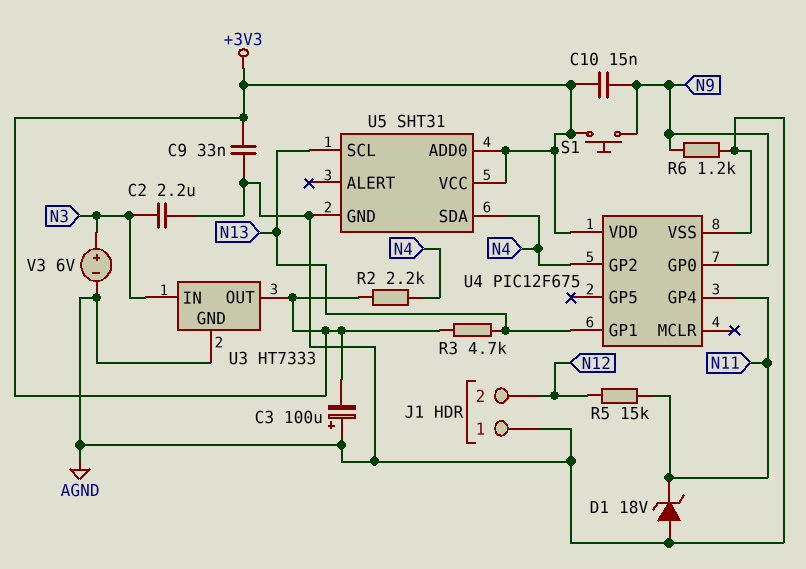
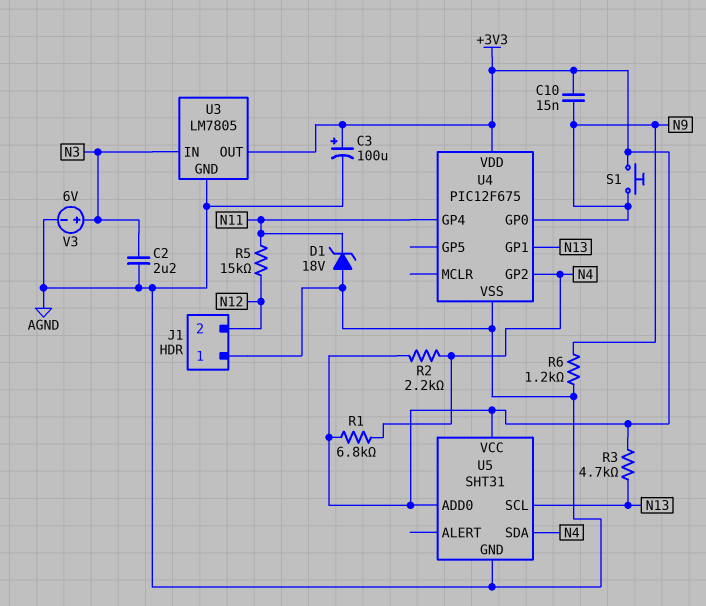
C3: 100uF (plus AGND, minus +3V3) -> 100uF (plus +3V3, minus AGND)
C9: 33nF (+3V3, AGND) -> none
R1: none -> 6.8k (+3V3, N4)
U3: HT7333 -> LM7805

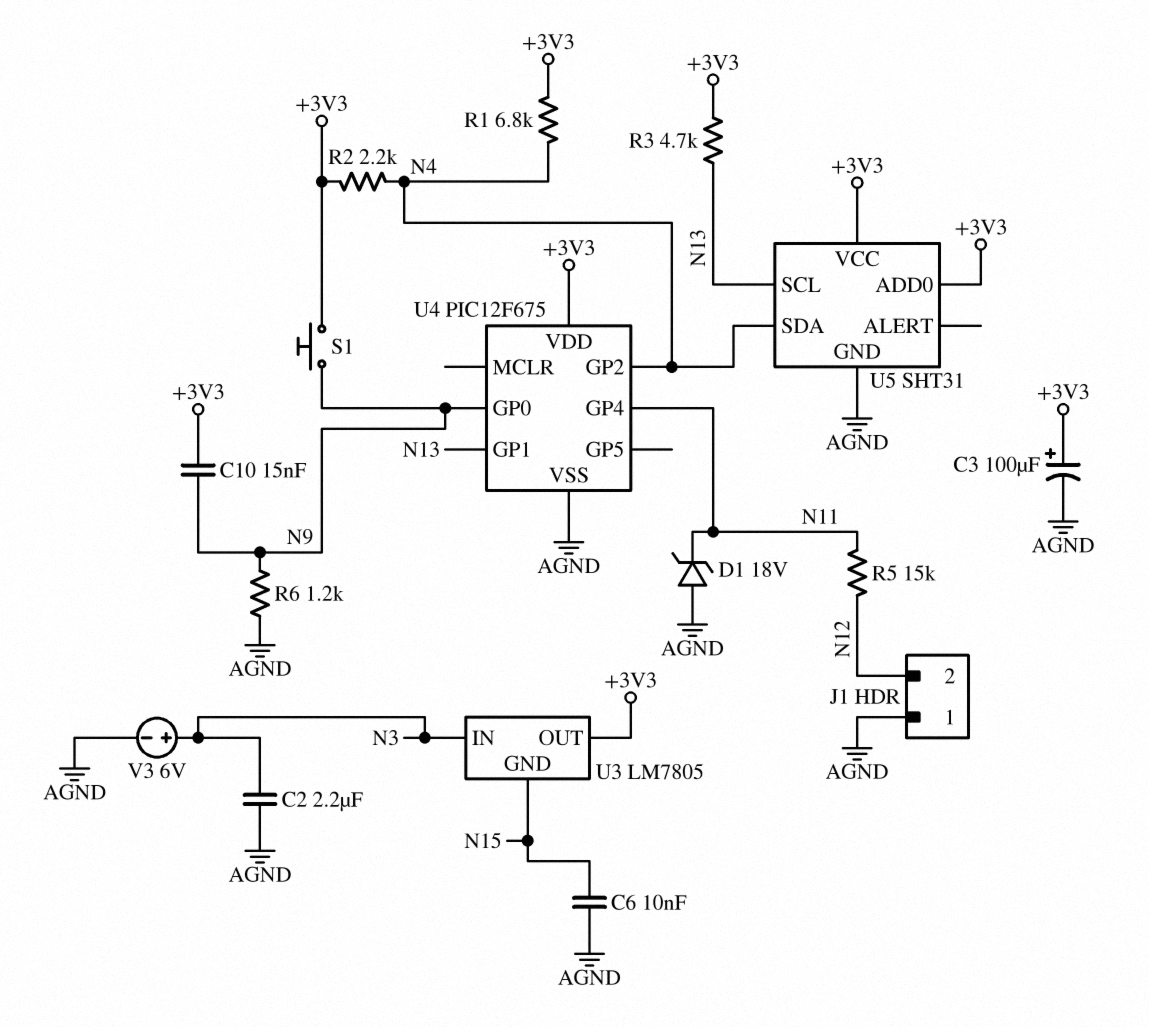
C6: none -> 10nF (AGND, N15)
U3 pin GND: AGND -> N15

